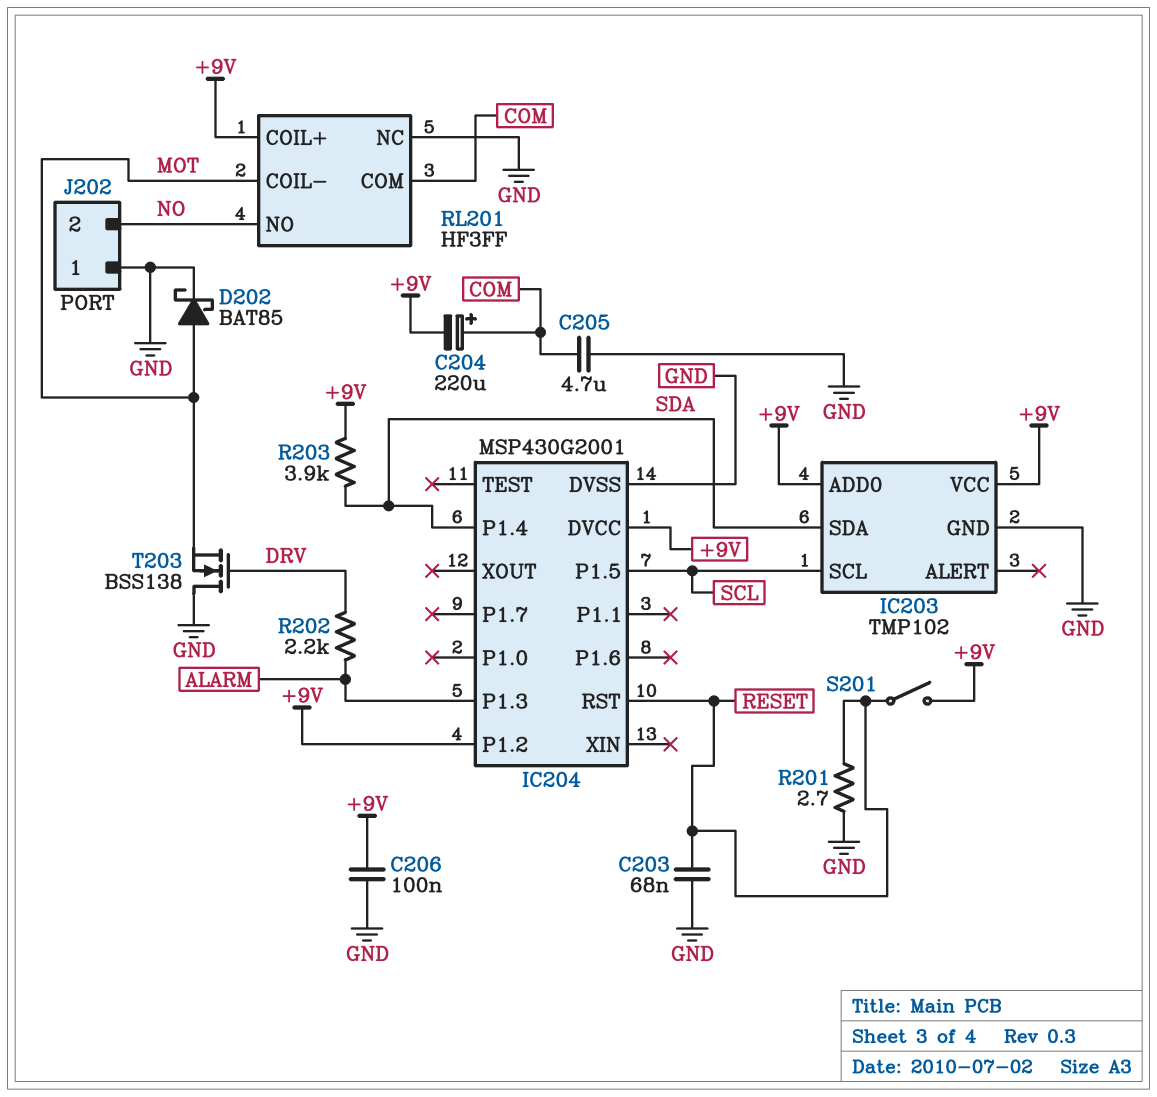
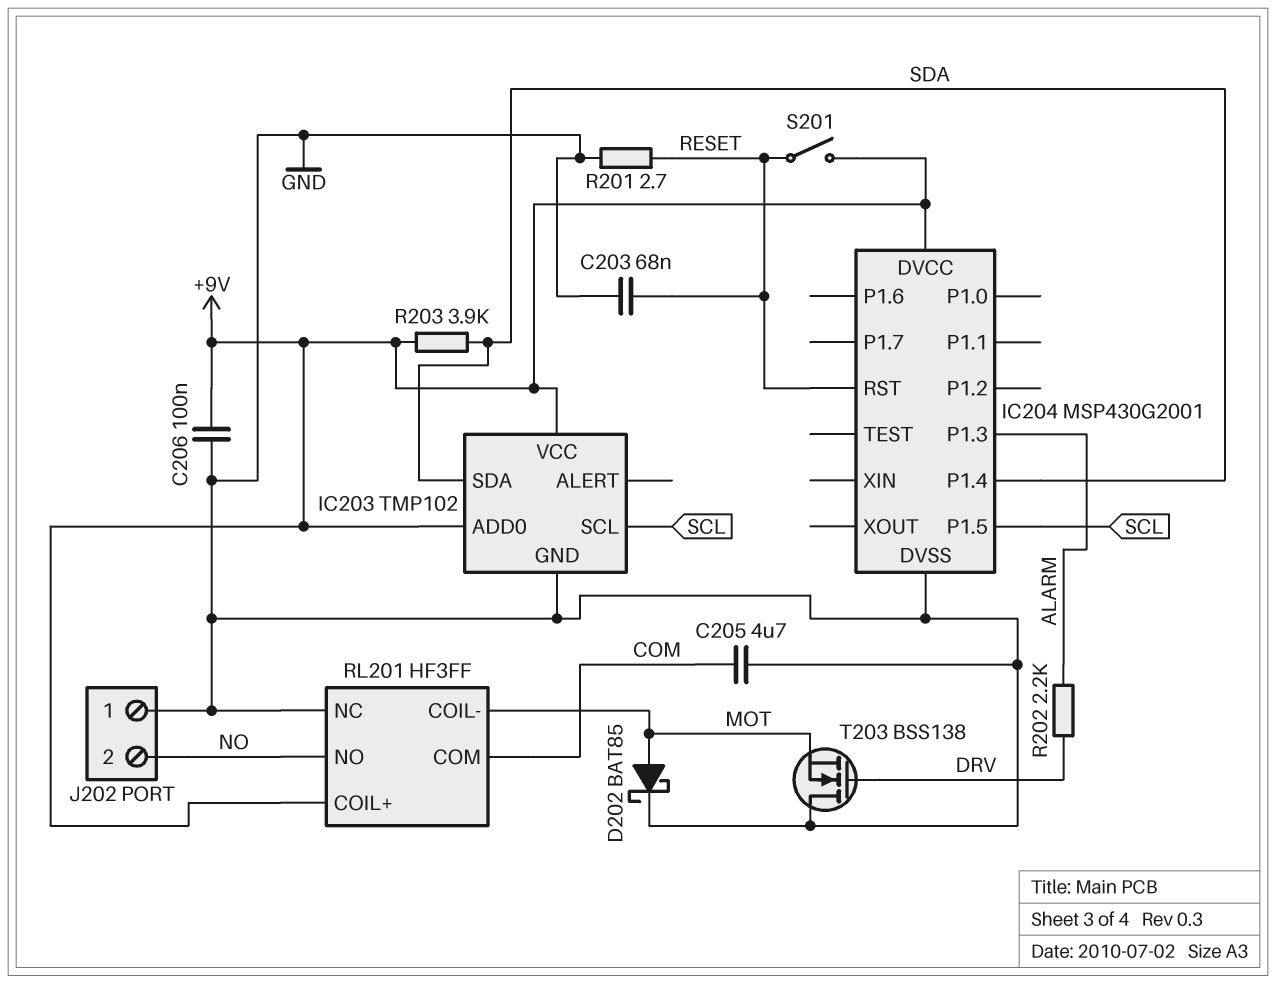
C204: 220uF (plus COM, minus +9V) -> none
IC204 pin P1.2: +9V -> none

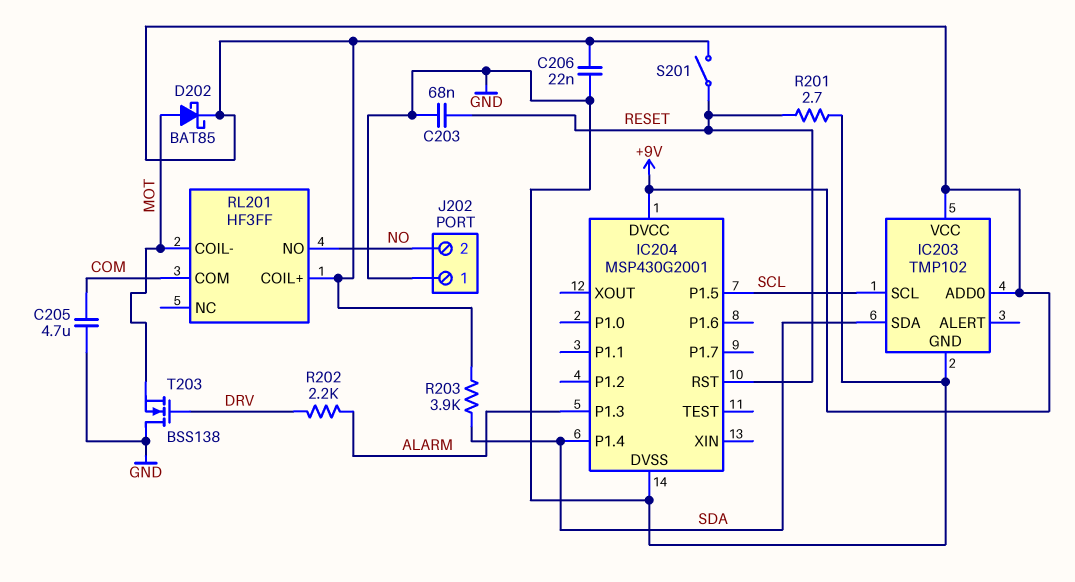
C206: 100nF (+9V, GND) -> 22nF (+9V, GND)
D202: schottky BAT85 (A MOT, K GND) -> schottky BAT85 (A MOT, K +9V)
RL201 pin NC: GND -> none

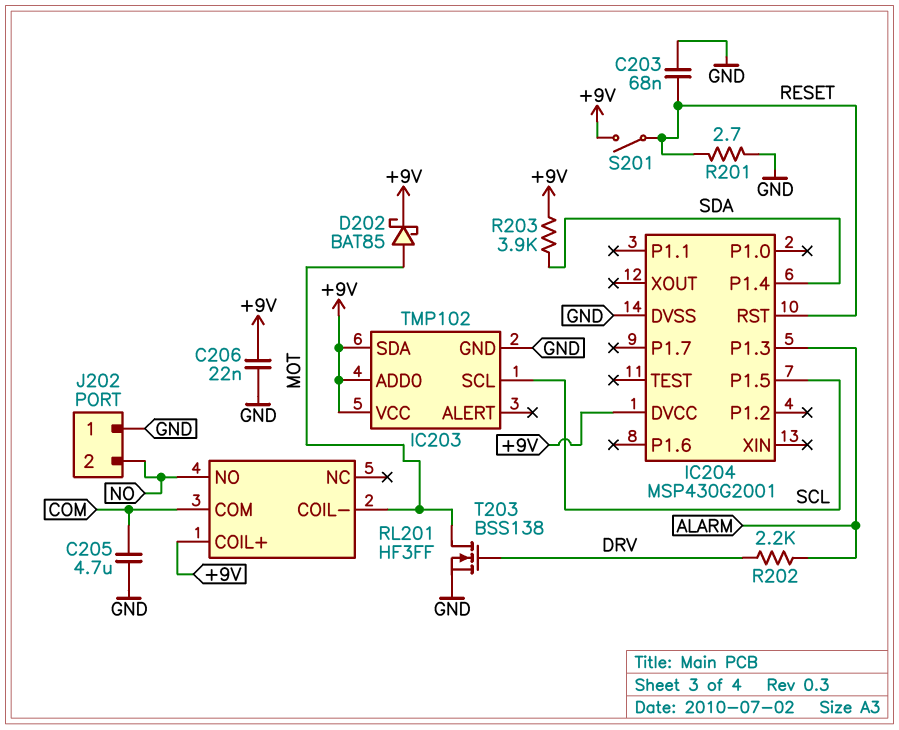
IC203 pin SDA: SDA -> +9V
T203: NMOS BSS138 (G DRV, D GND, S MOT) -> NMOS BSS138 (G DRV, D MOT, S GND)

